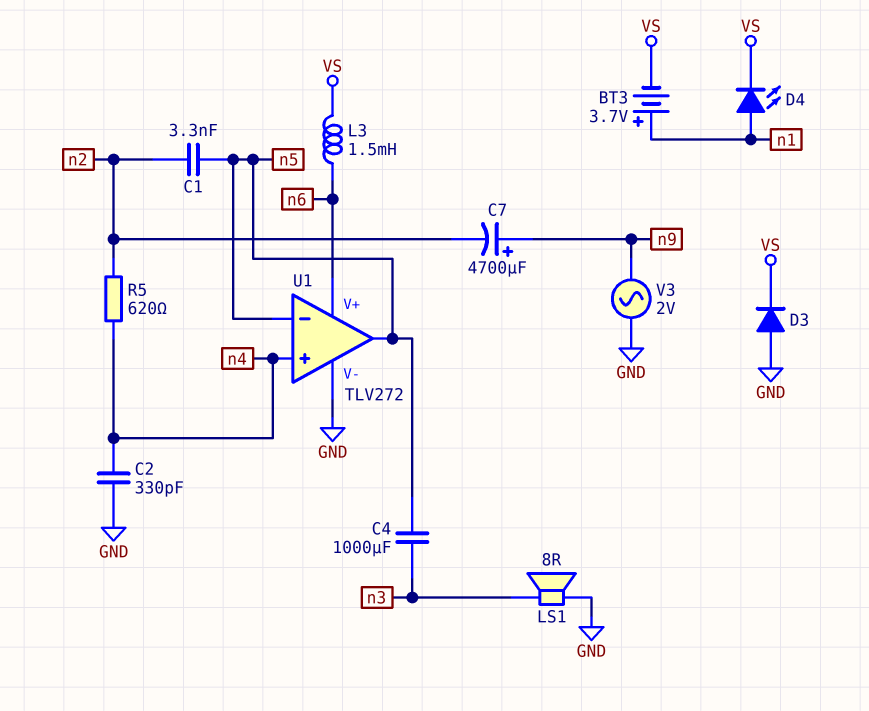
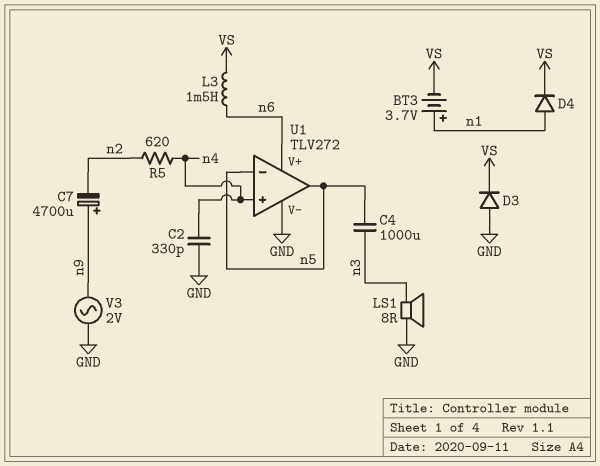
C1: 3.3nF (n2, n5) -> none
D4: LED (A n1, K VS) -> diode (A n1, K VS)

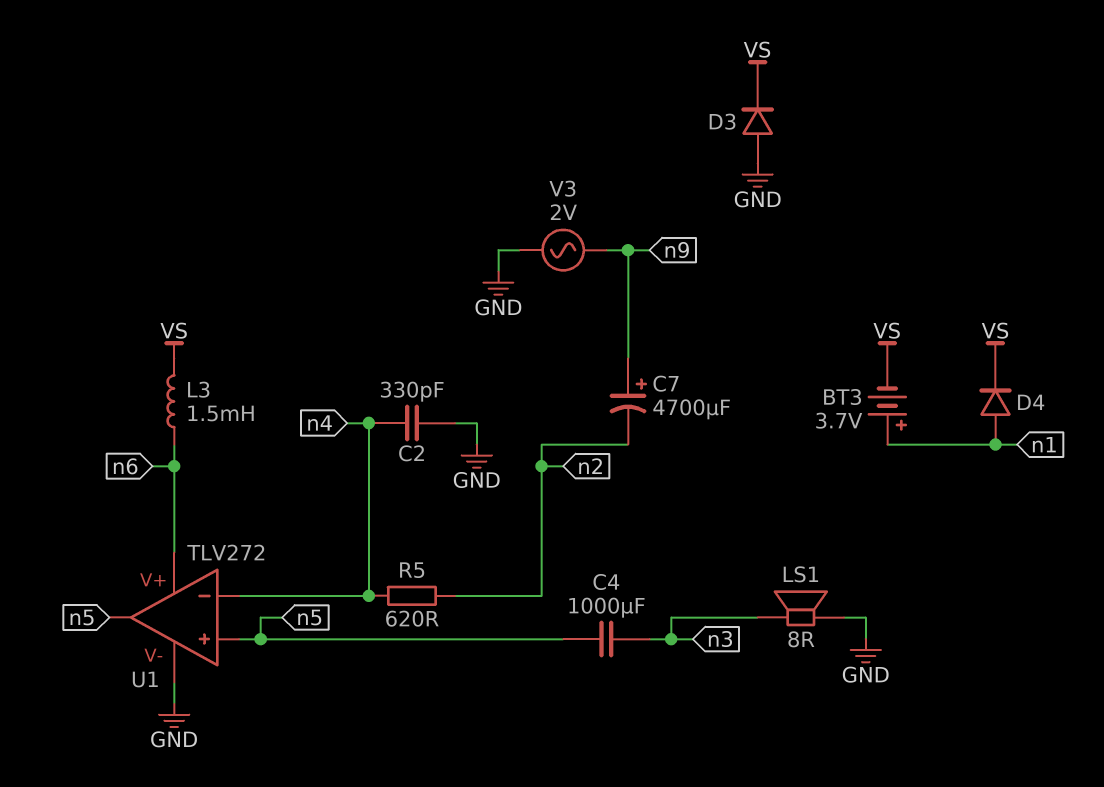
U1 pin in+: n4 -> n5
U1 pin in-: n5 -> n4

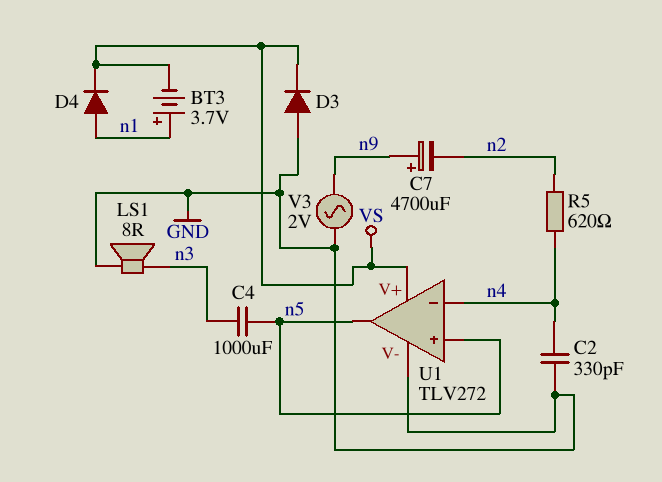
L3: 1.5mH (VS, n6) -> none
U1 pin V+: n6 -> VS

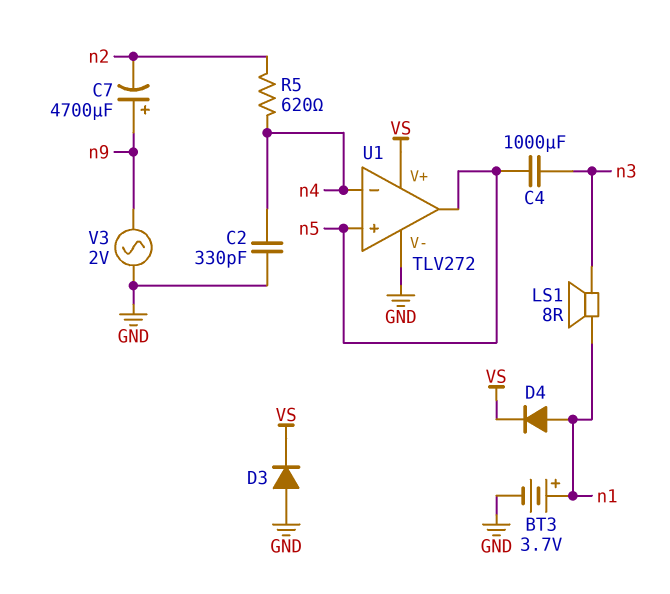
BT3: 3.7V (plus n1, minus VS) -> 3.7V (plus n1, minus GND)
LS1: speaker 8R (GND, n3) -> speaker 8R (n1, n3)

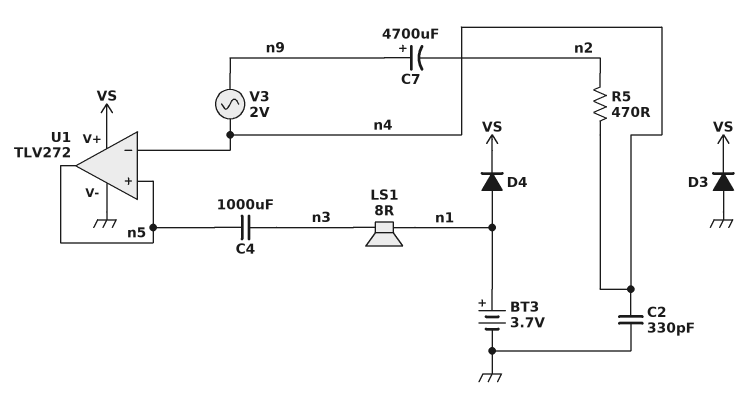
R5: 620 (n2, n4) -> 470 (n2, n4)
V3: AC 2V (GND, n9) -> AC 2V (n4, n9)

